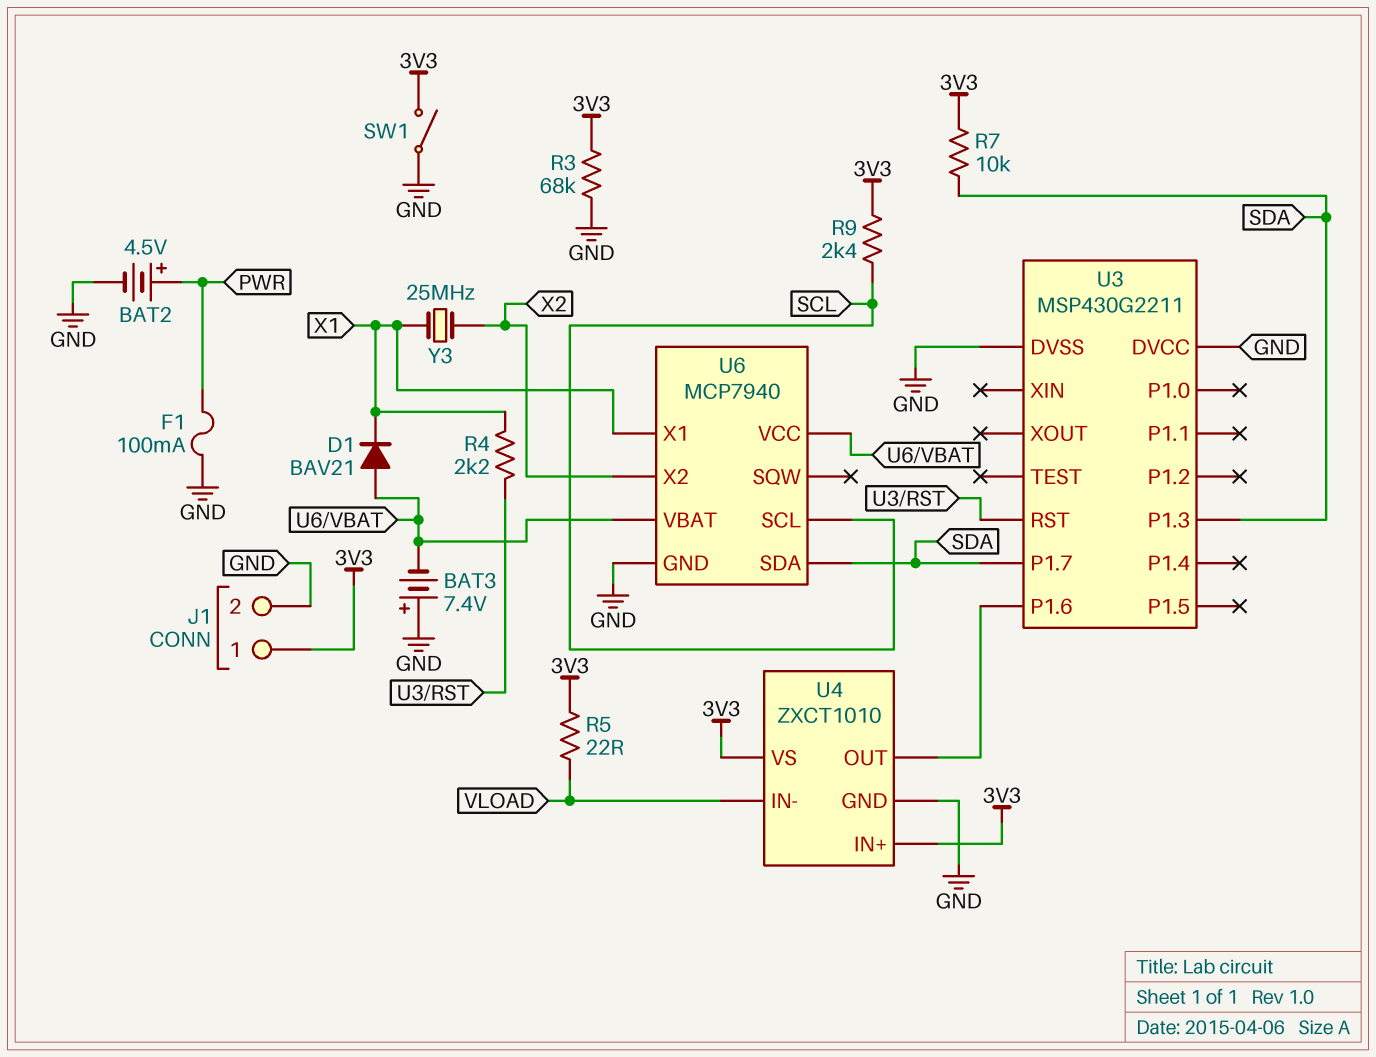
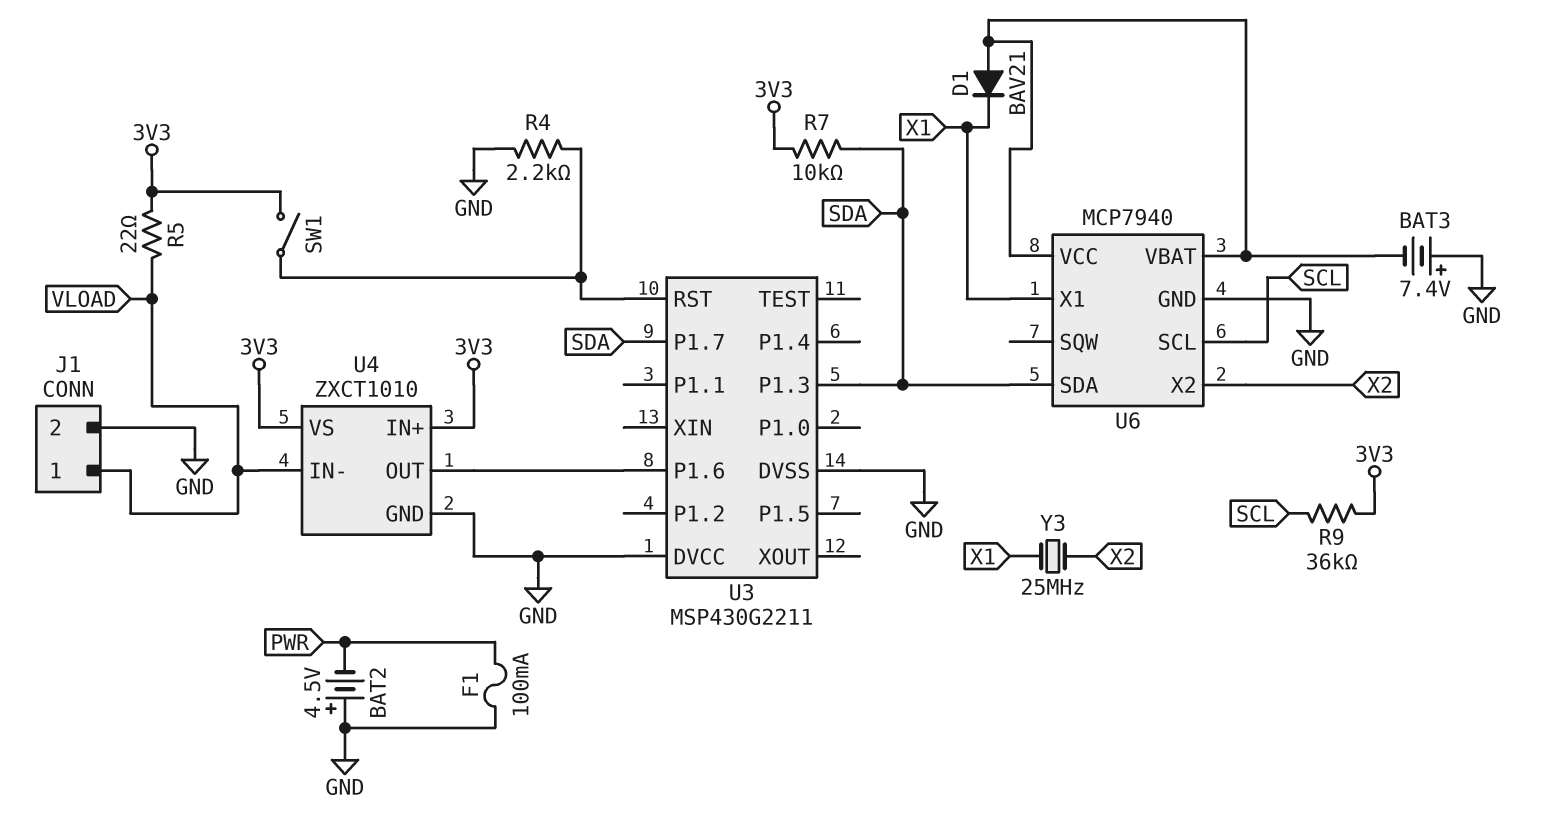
BAT2: 4.5V (plus PWR, minus GND) -> 4.5V (plus GND, minus PWR)
J1 pin 1: 3V3 -> VLOAD
R3: 68k (3V3, GND) -> none
R4: 2.2k (U3/RST, X1) -> 2.2k (GND, U3/RST)
R9: 2.4k (3V3, SCL) -> 36k (3V3, SCL)
SW1: switch (3V3, GND) -> switch (3V3, U3/RST)

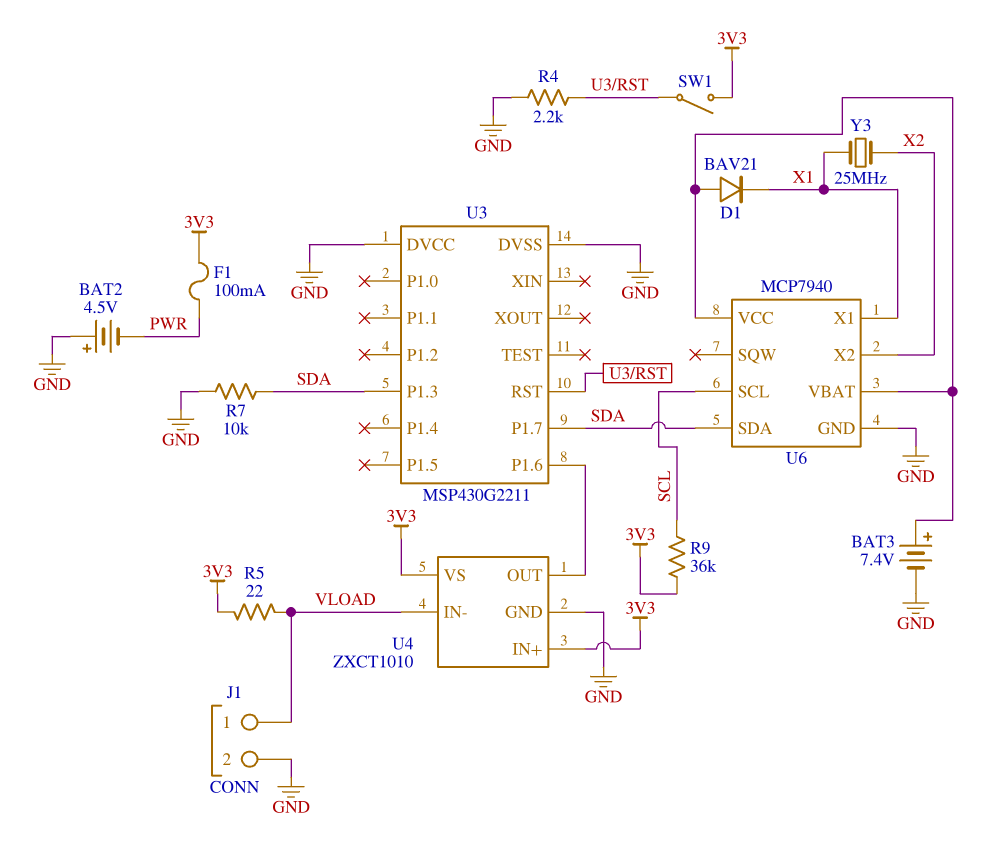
BAT3: 7.4V (plus GND, minus U6/VBAT) -> 7.4V (plus U6/VBAT, minus GND)
F1: 100mA (GND, PWR) -> 100mA (3V3, PWR)
R7: 10k (3V3, SDA) -> 10k (GND, SDA)

